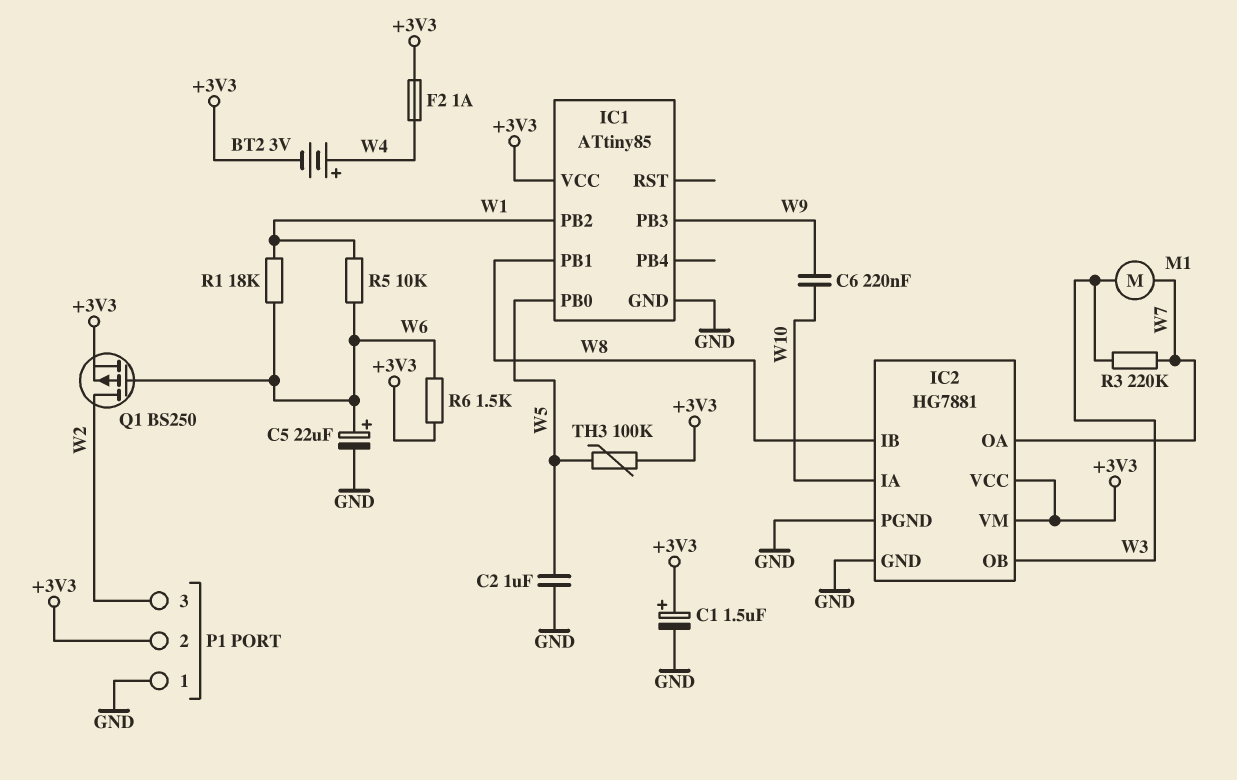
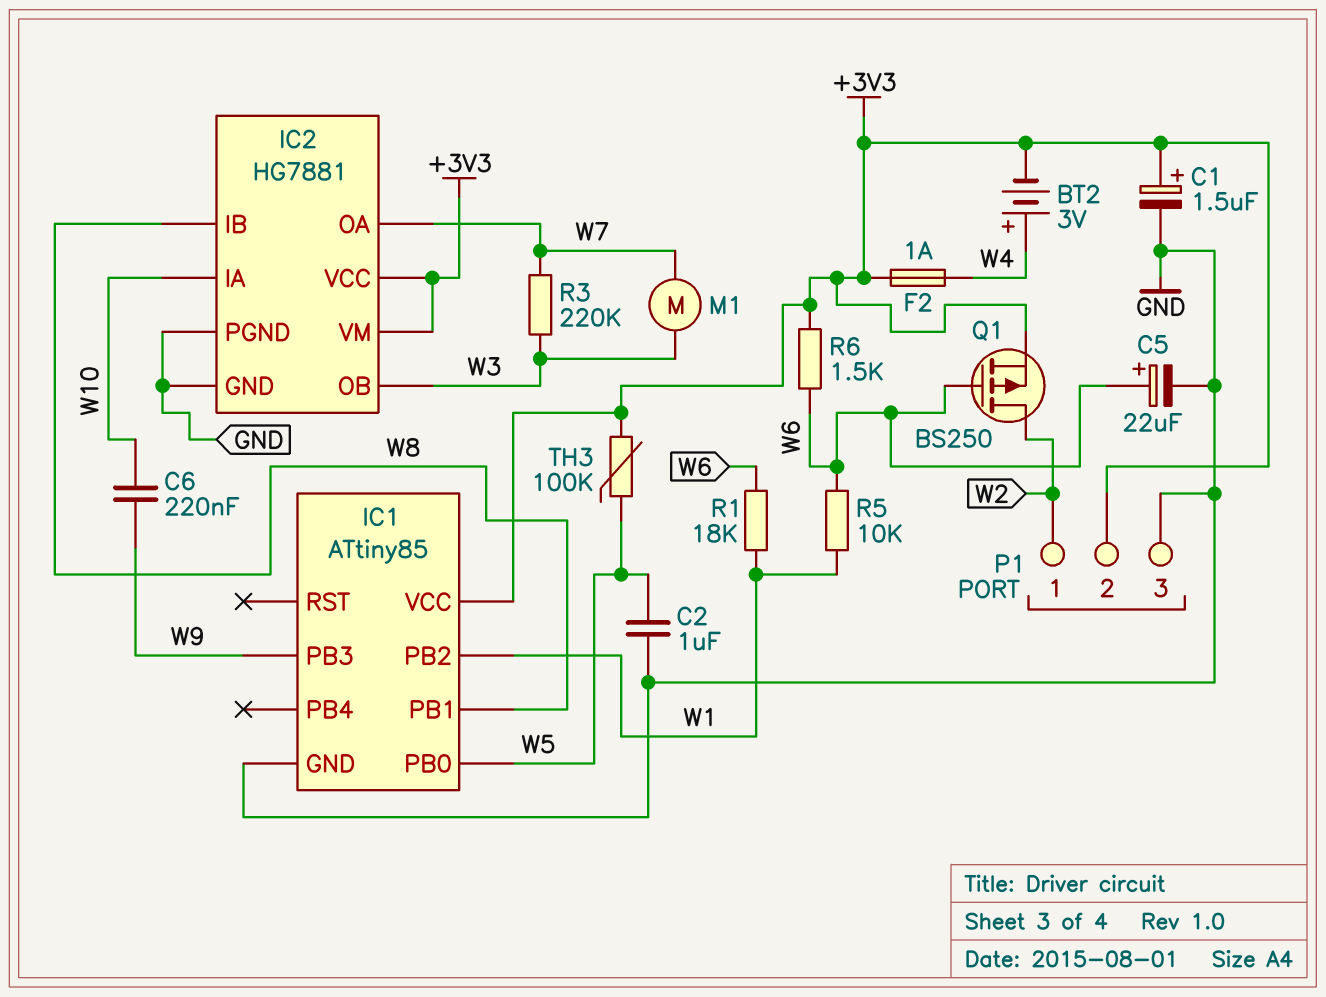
P1 pin 1: GND -> W2
P1 pin 3: W2 -> GND

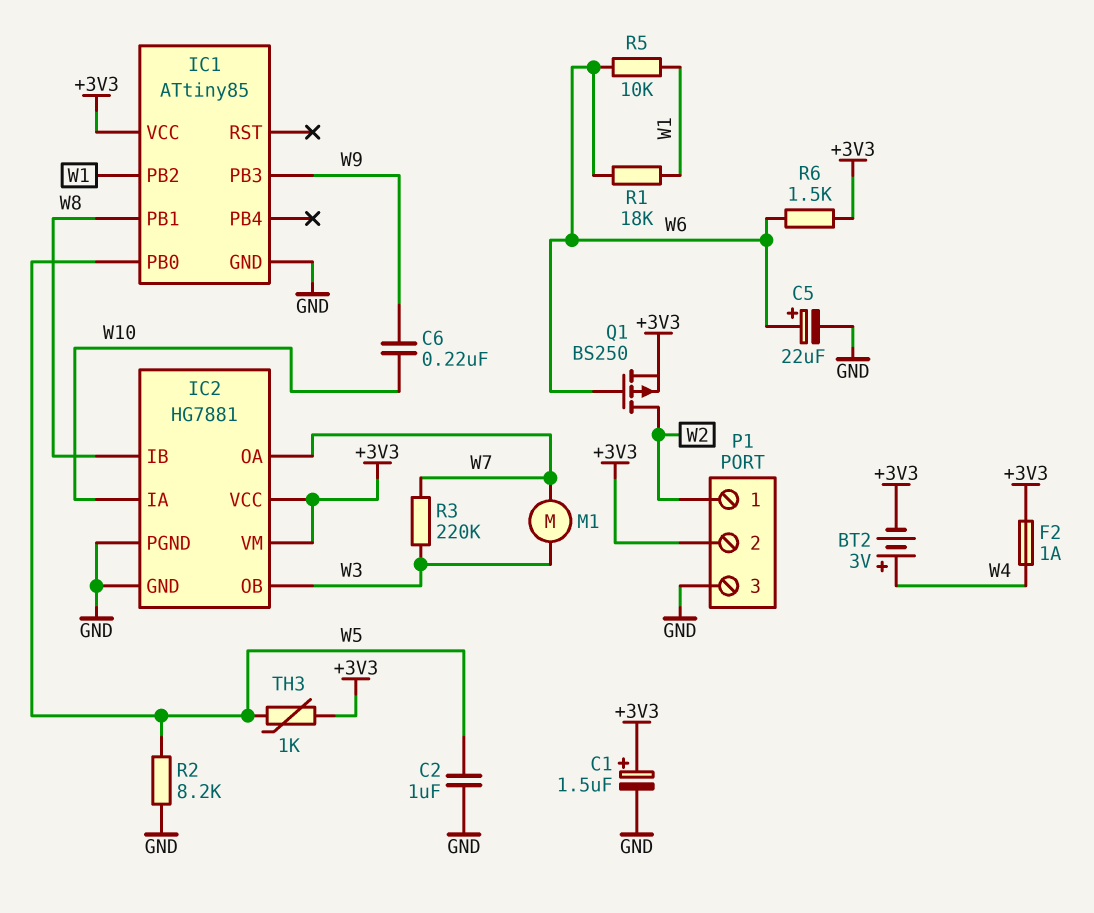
R2: none -> 8.2k (GND, W5)
TH3: 100k (+3V3, W5) -> 1k (+3V3, W5)

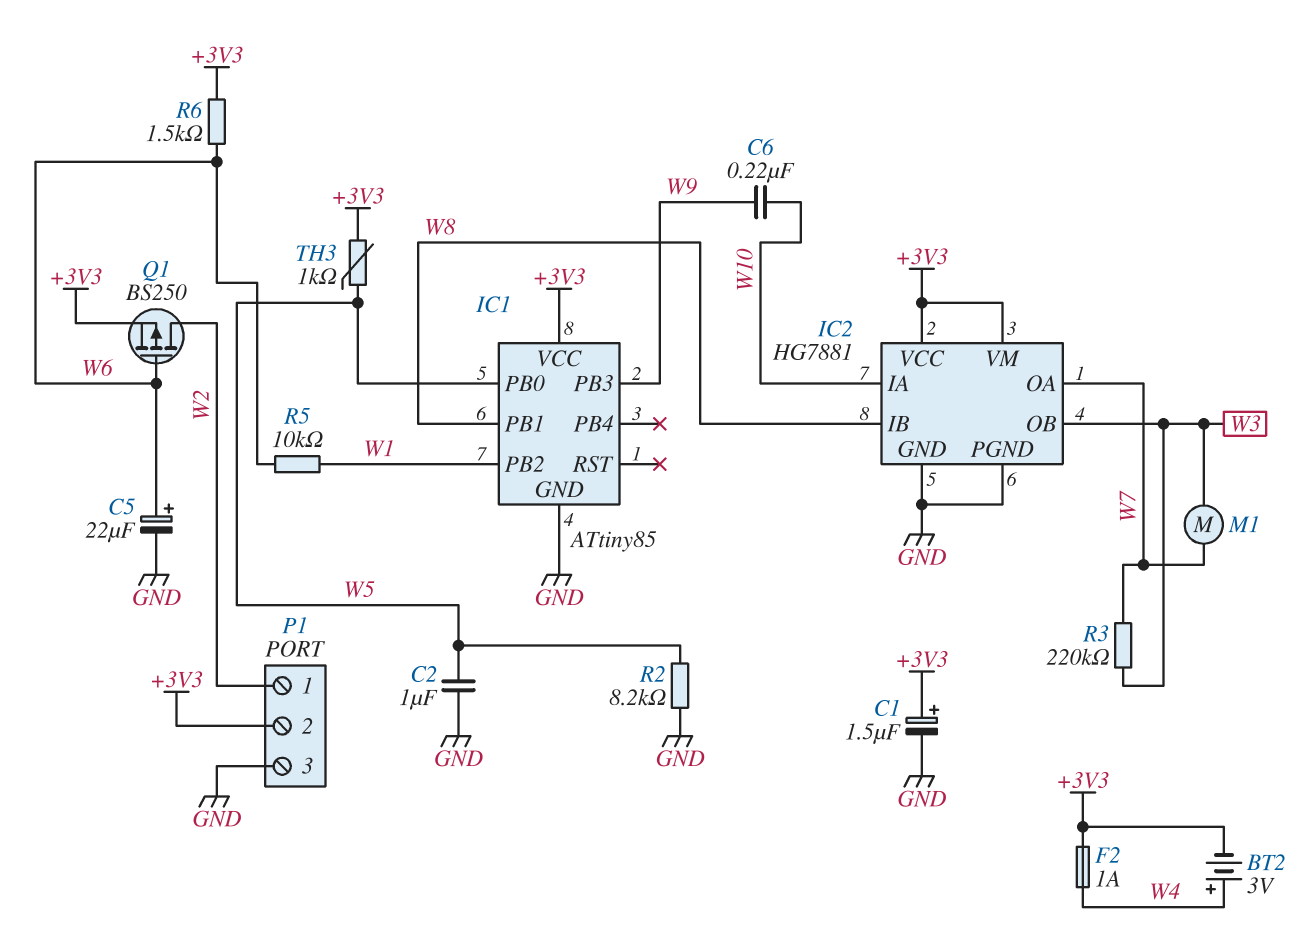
R1: 18k (W1, W6) -> none

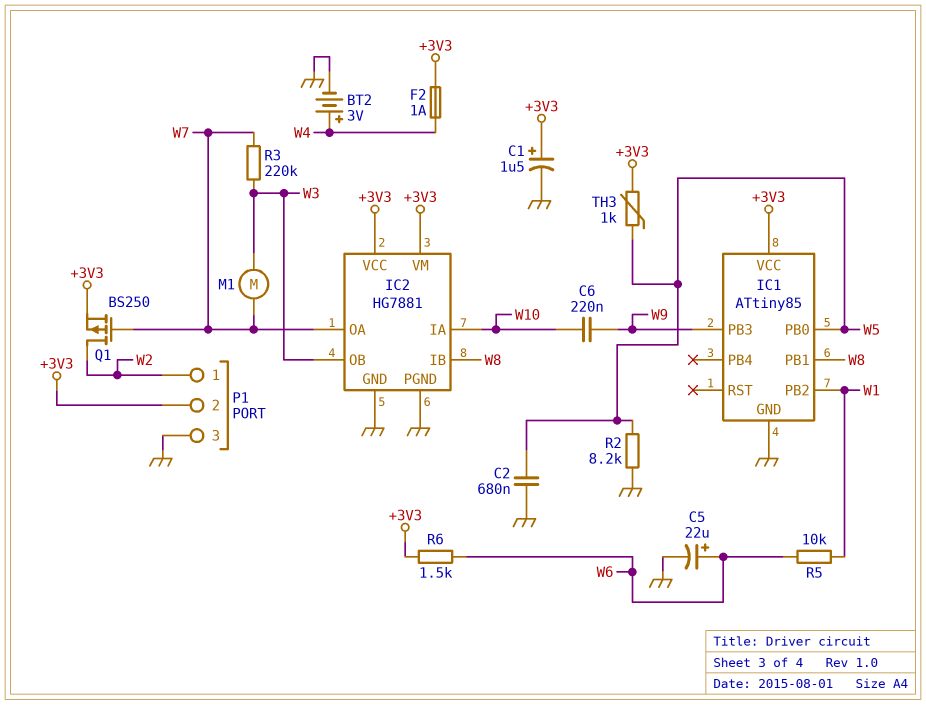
BT2: 3V (plus W4, minus +3V3) -> 3V (plus W4, minus GND)
C2: 1uF (GND, W5) -> 680nF (GND, W5)
Q1: PMOS BS250 (G W6, D W2, S +3V3) -> PMOS BS250 (G W7, D W2, S +3V3)

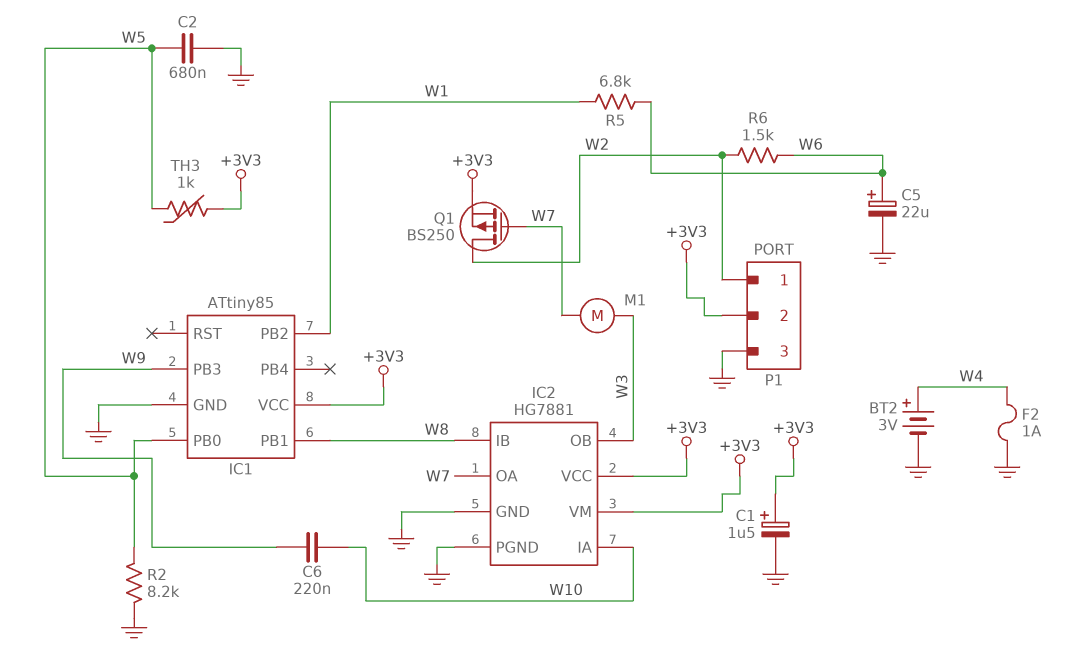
F2: 1A (+3V3, W4) -> 1A (GND, W4)
R3: 220k (W3, W7) -> none
R5: 10k (W1, W6) -> 6.8k (W1, W6)
R6: 1.5k (+3V3, W6) -> 1.5k (W2, W6)

